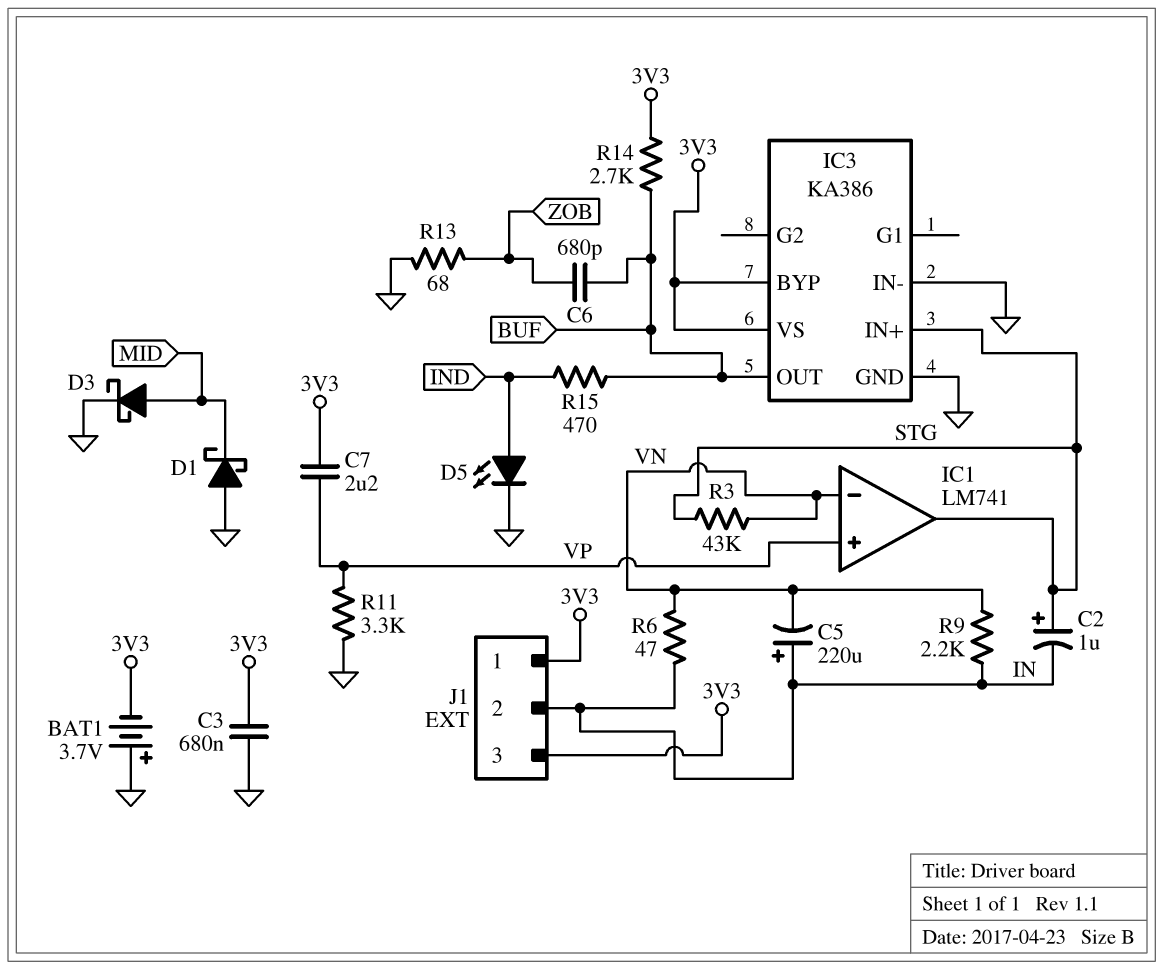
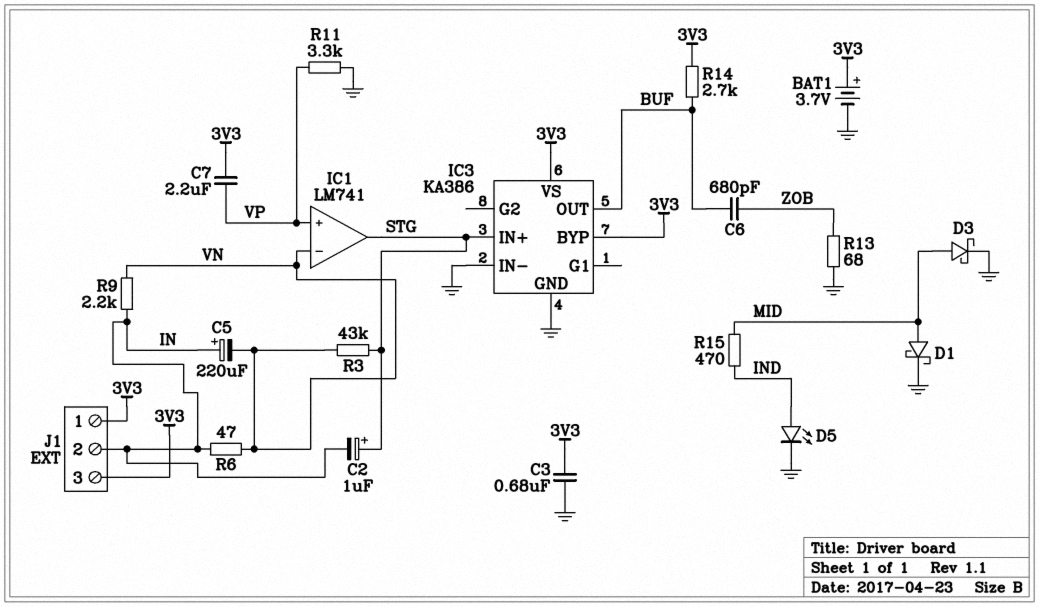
BAT1: 3.7V (plus GND, minus 3V3) -> 3.7V (plus 3V3, minus GND)
D1: schottky (A GND, K MID) -> schottky (A MID, K GND)
R15: 470 (BUF, IND) -> 470 (IND, MID)

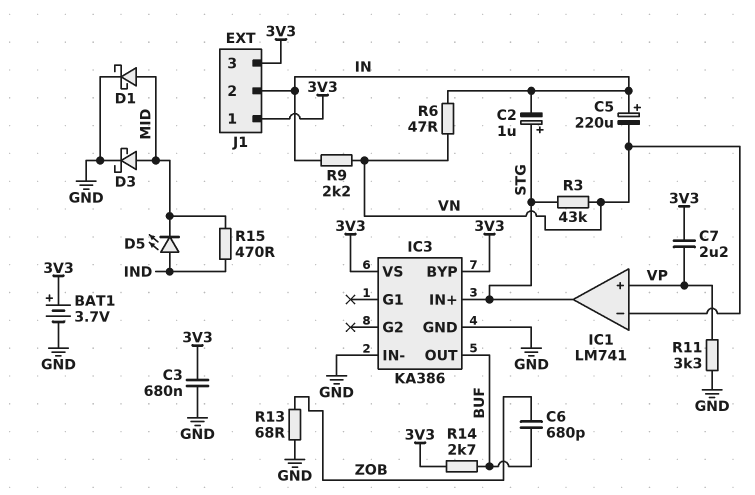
D5: LED (A IND, K GND) -> LED (A IND, K MID)

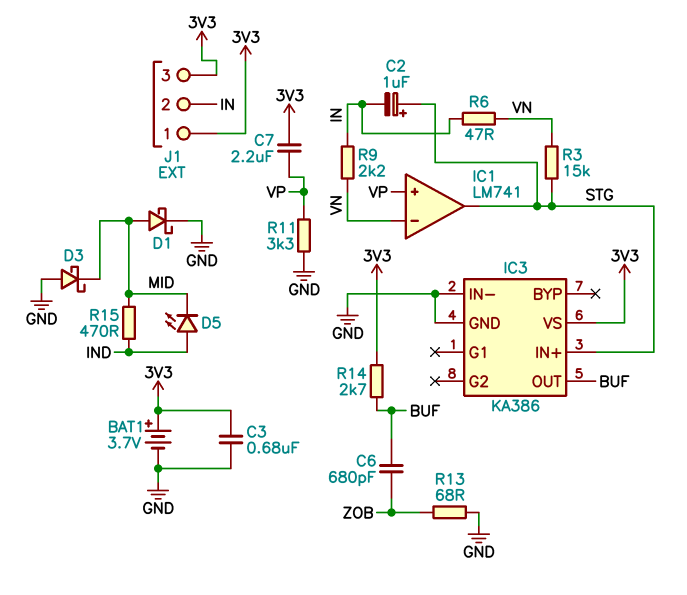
C5: 220uF (plus IN, minus VN) -> none
D3: schottky (A MID, K GND) -> schottky (A GND, K MID)
IC3 pin BYP: 3V3 -> none
R3: 43k (STG, VN) -> 15k (STG, VN)

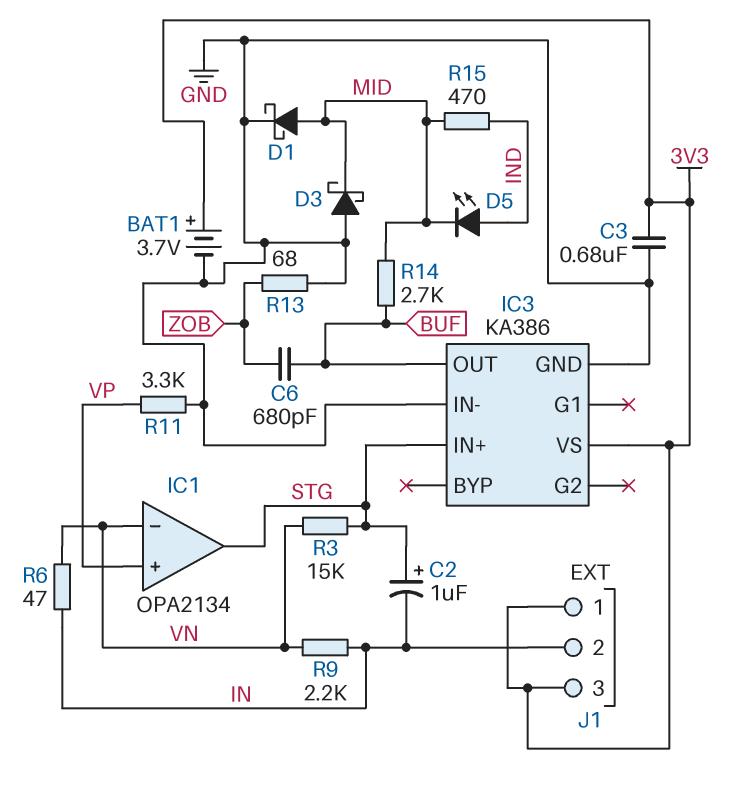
C7: 2.2uF (3V3, VP) -> none
IC1: LM741 -> OPA2134
R14: 2.7k (3V3, BUF) -> 2.7k (BUF, MID)

